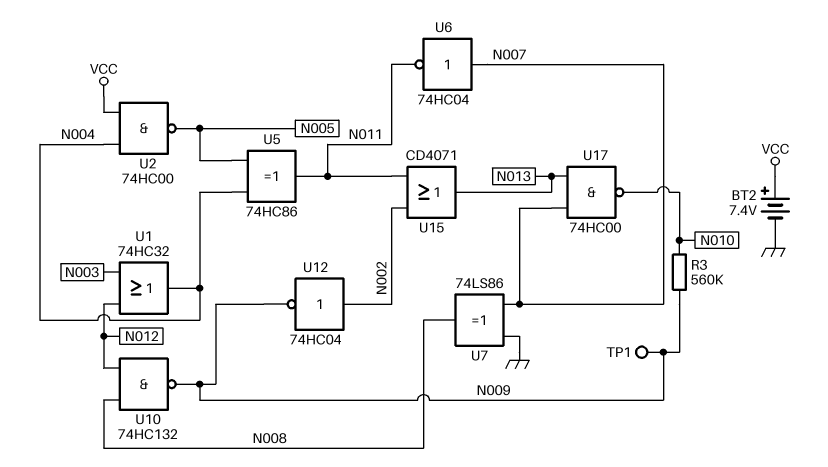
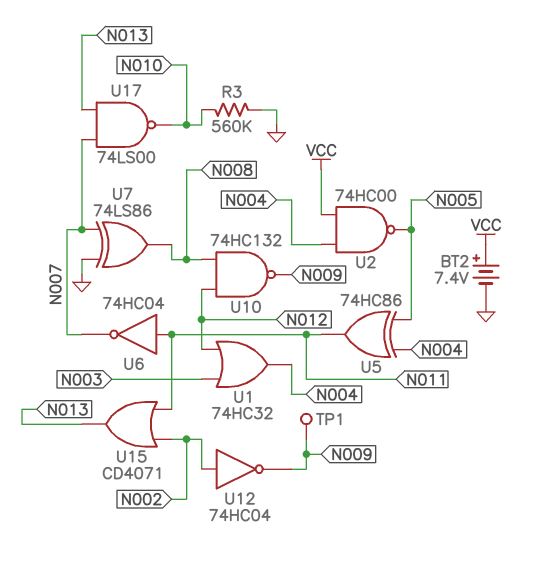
R3: 560k (N009, N010) -> 560k (GND, N010)
U6: NOT 74HC04 (in N007, out N011) -> NOT 74HC04 (in N011, out N007)
U17: NAND 74HC00 (in N007, in N013, out N010) -> NAND 74LS00 (in N007, in N013, out N010)

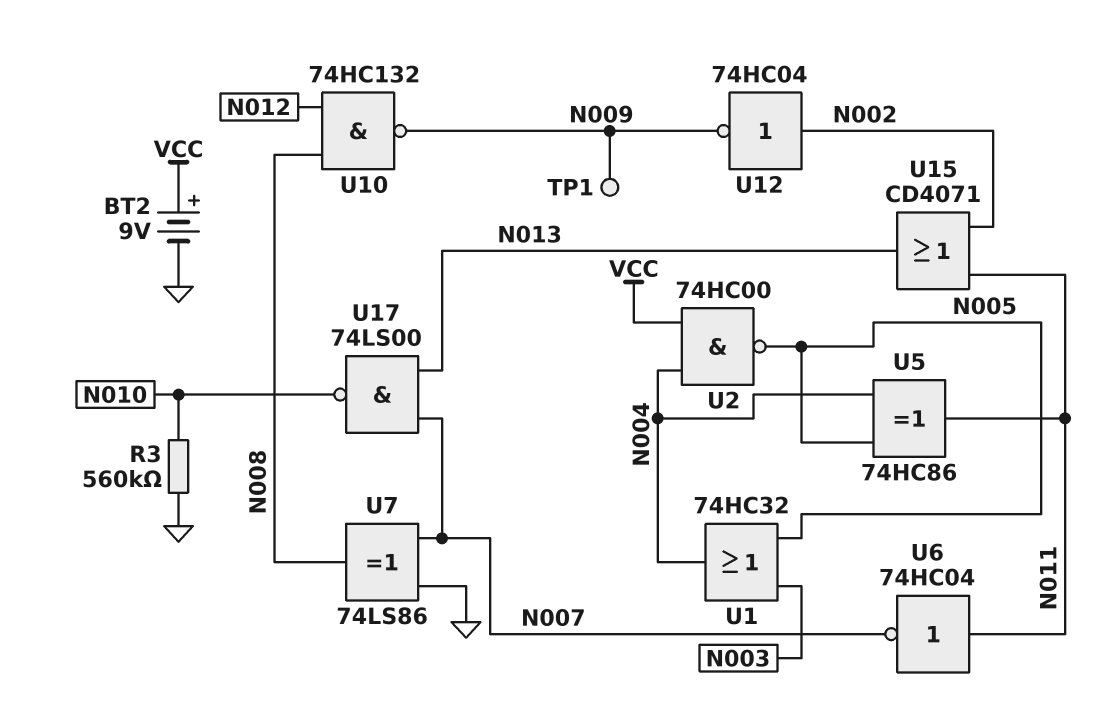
BT2: 7.4V (plus VCC, minus GND) -> 9V (plus VCC, minus GND)
U1: OR 74HC32 (in N003, in N012, out N004) -> OR 74HC32 (in N003, in N005, out N004)

